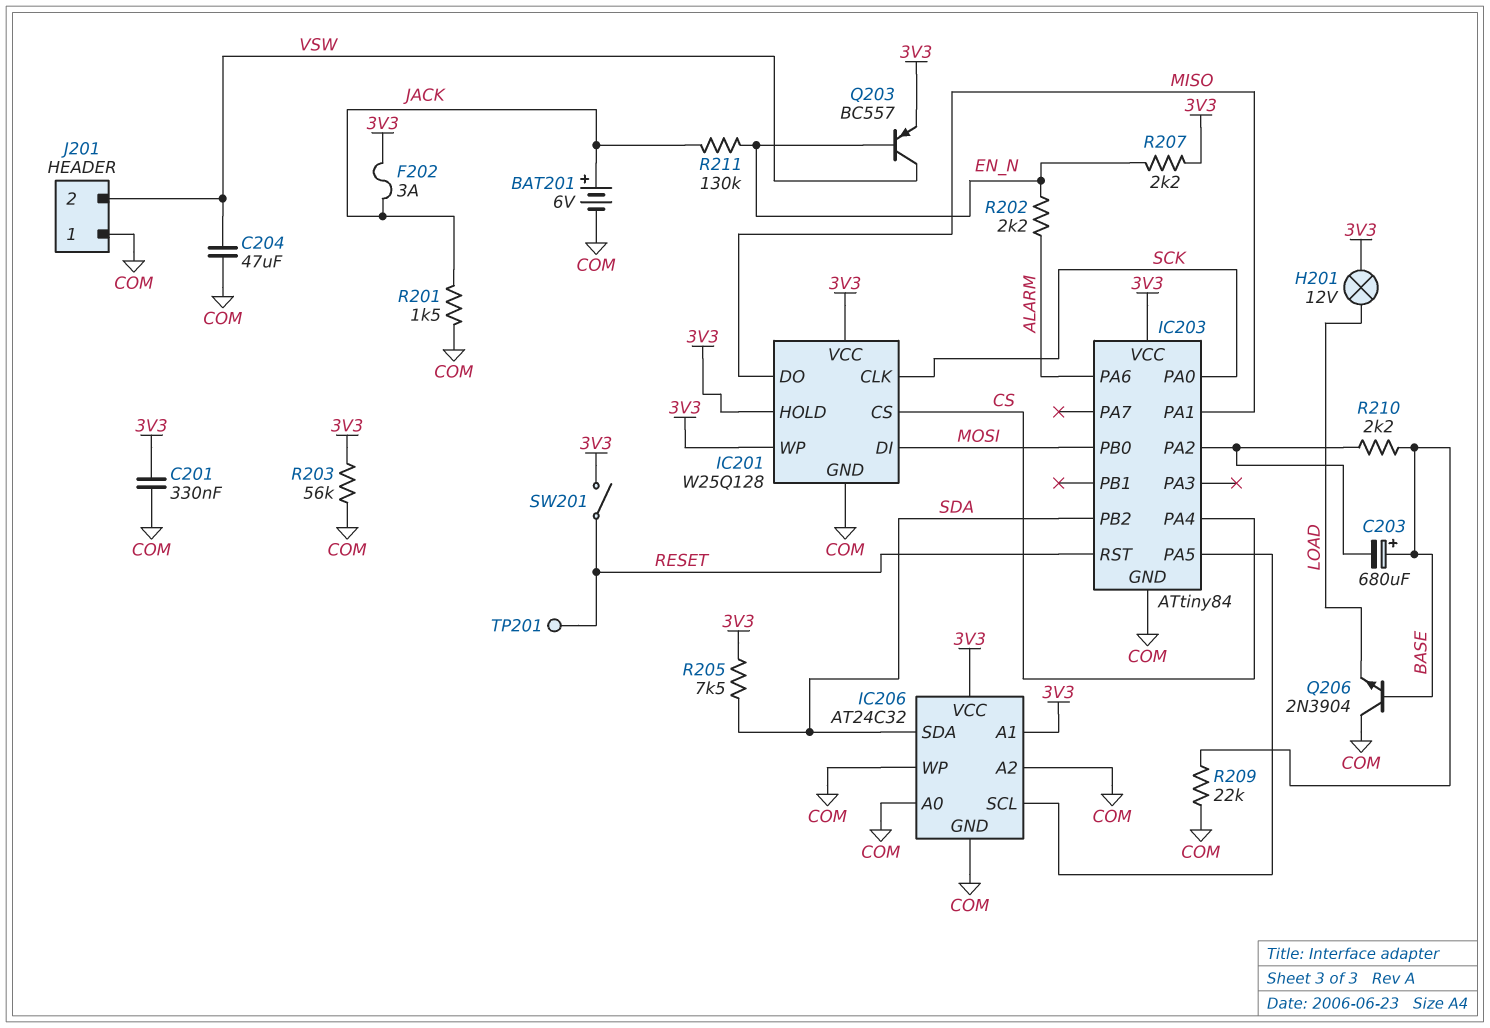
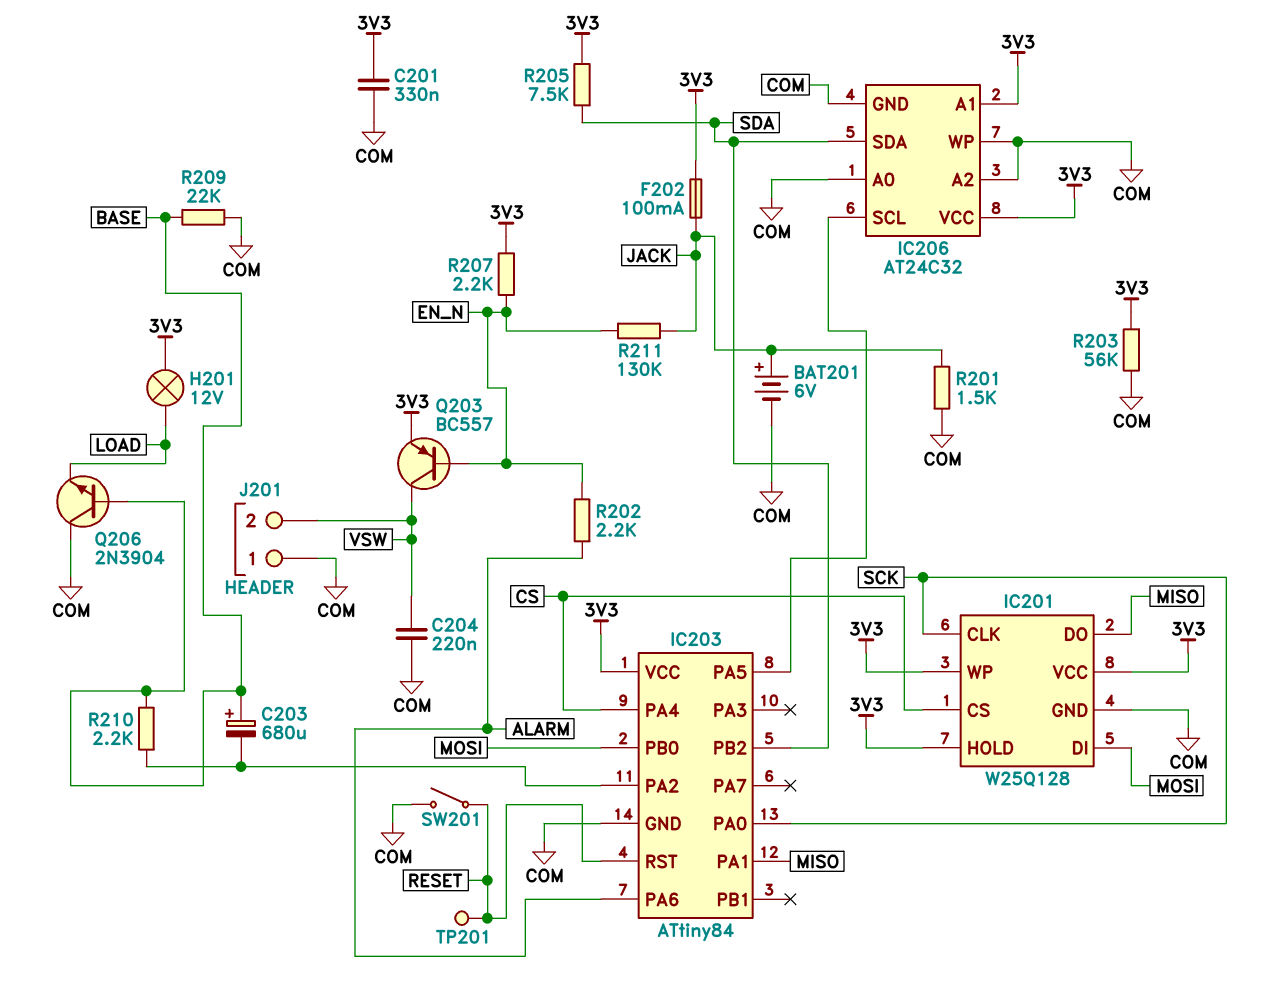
C204: 47uF (COM, VSW) -> 220nF (COM, VSW)
F202: 3A (3V3, JACK) -> 100mA (3V3, JACK)
SW201: switch (3V3, RESET) -> switch (COM, RESET)

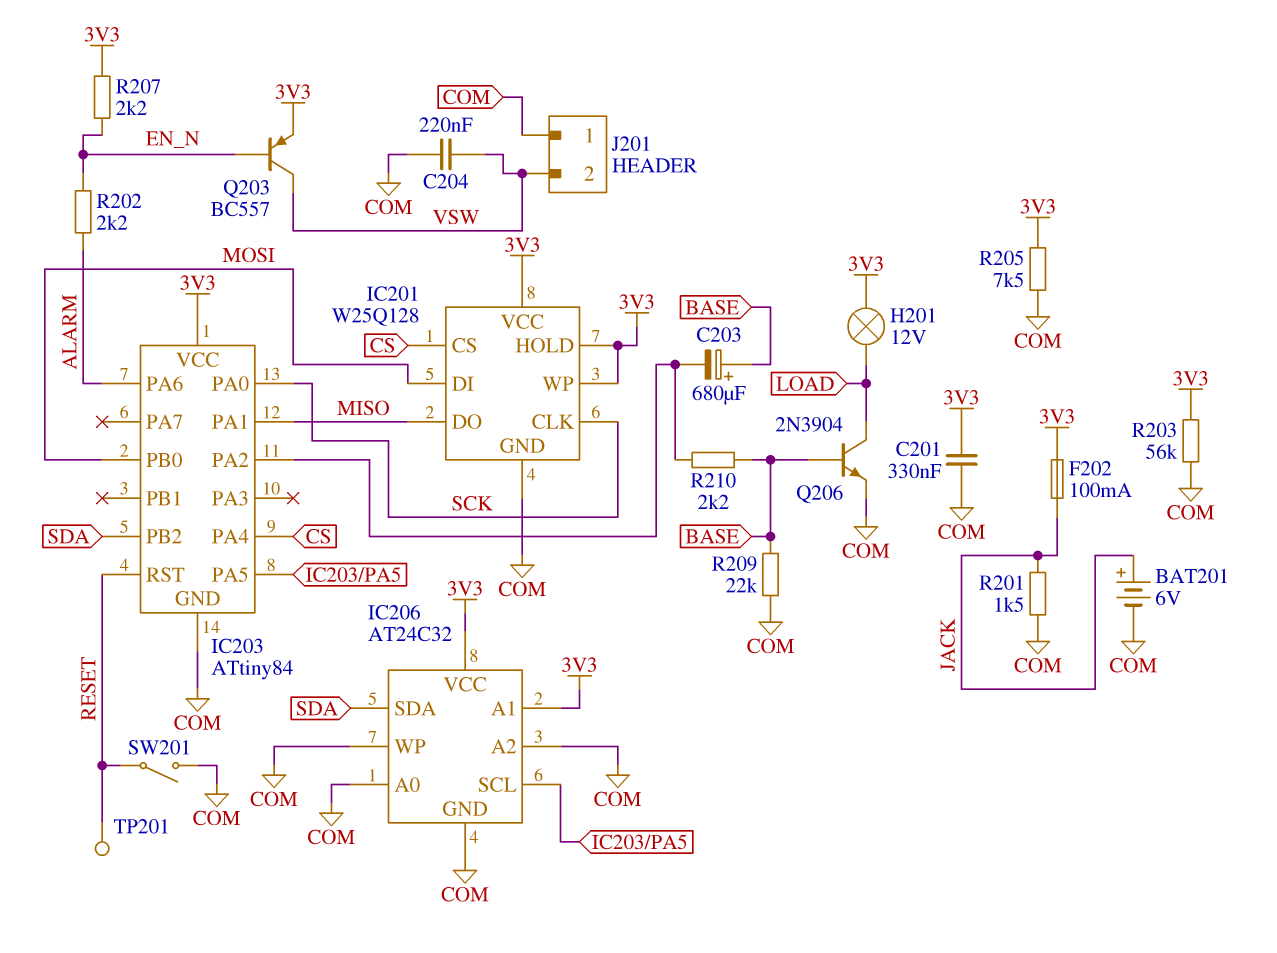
Q206: NPN 2N3904 (B BASE, C COM, E LOAD) -> NPN 2N3904 (B BASE, C LOAD, E COM)
R205: 7.5k (3V3, SDA) -> 7.5k (3V3, COM)
R211: 130k (EN_N, JACK) -> none

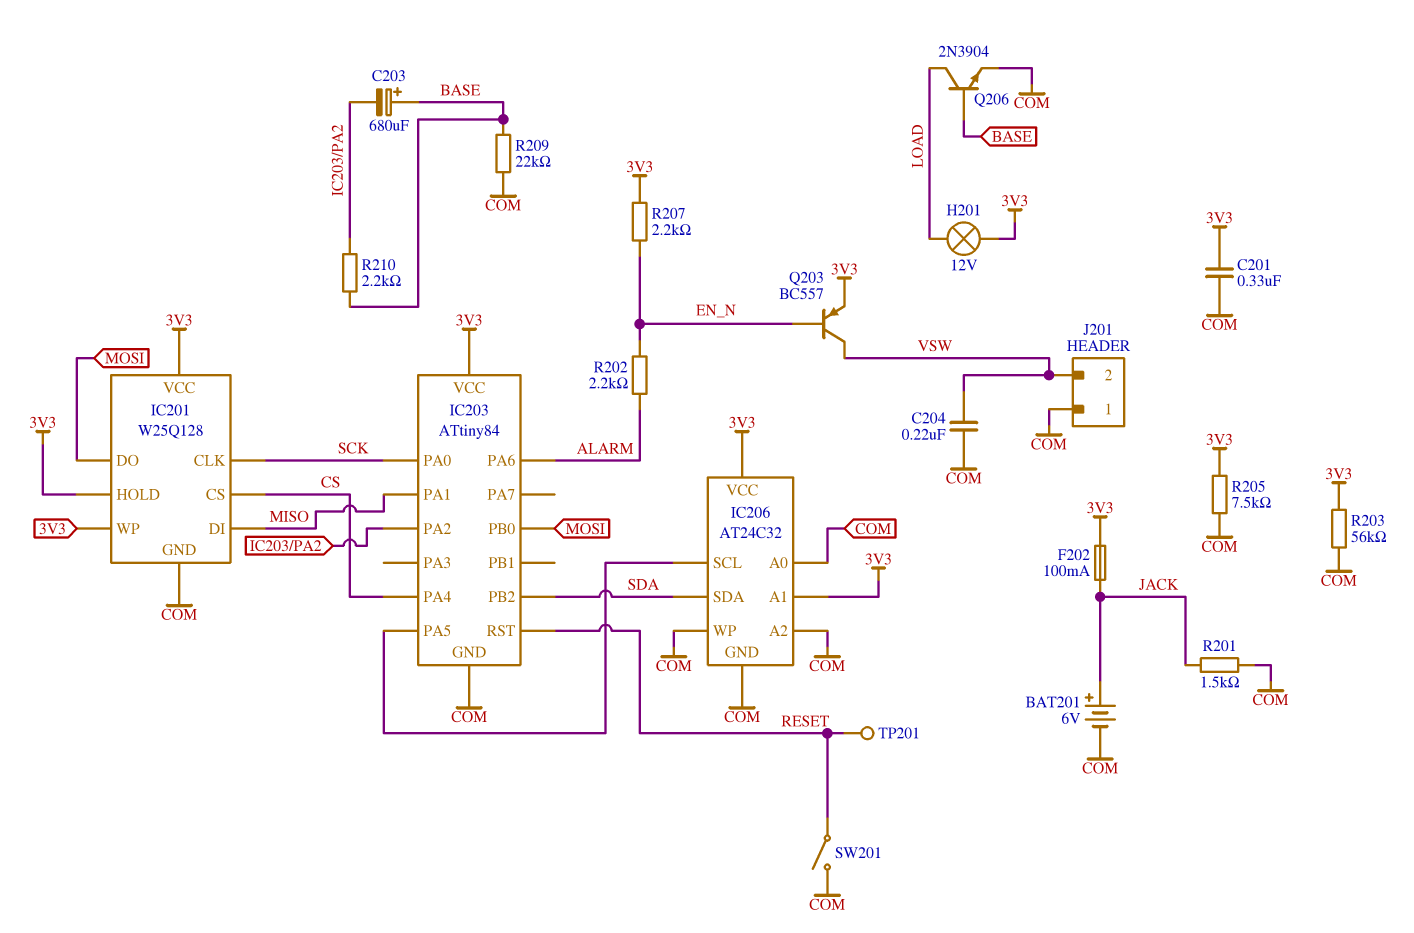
IC201 pin DI: MOSI -> MISO
IC201 pin DO: MISO -> MOSI

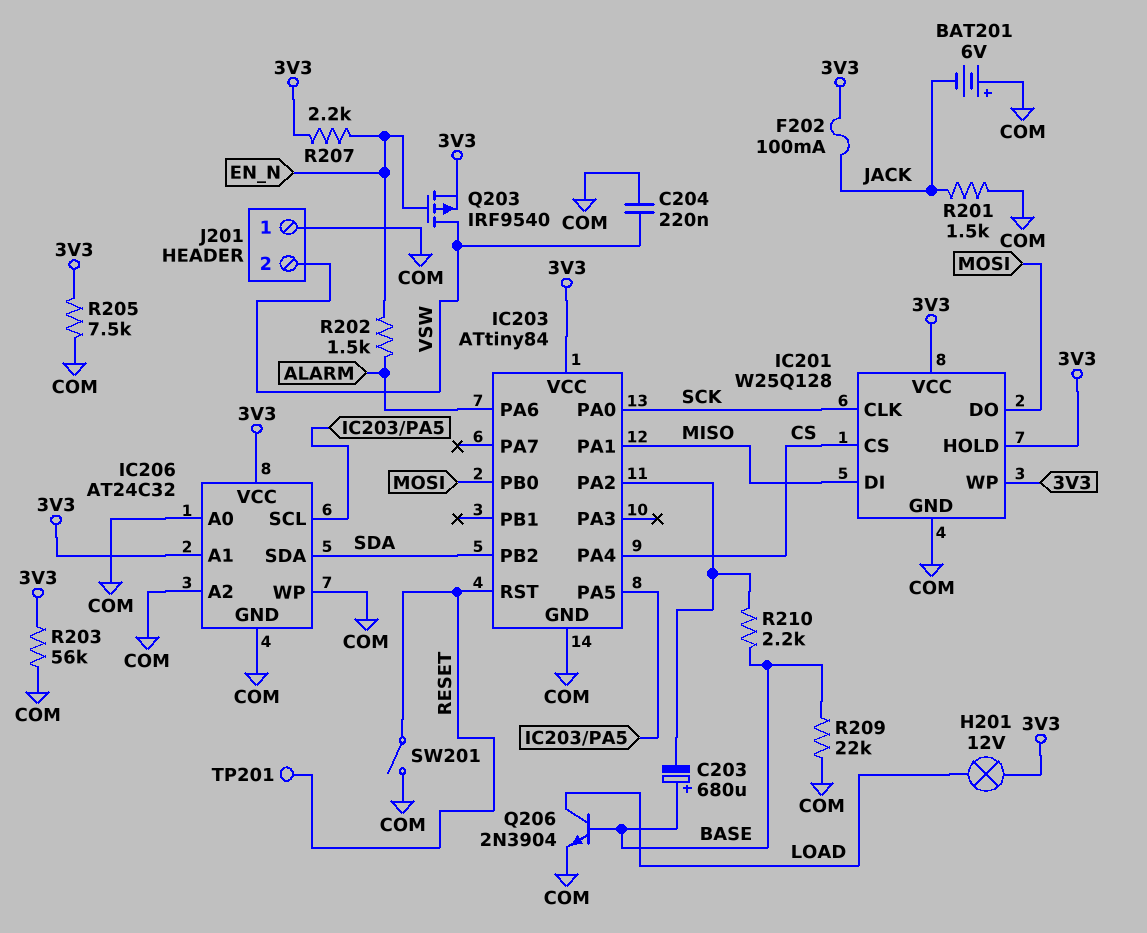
BAT201: 6V (plus JACK, minus COM) -> 6V (plus COM, minus JACK)
C201: 330nF (3V3, COM) -> none
Q203: PNP BC557 (B EN_N, C VSW, E 3V3) -> PMOS IRF9540 (G EN_N, D VSW, S 3V3)
R202: 2.2k (ALARM, EN_N) -> 1.5k (ALARM, EN_N)

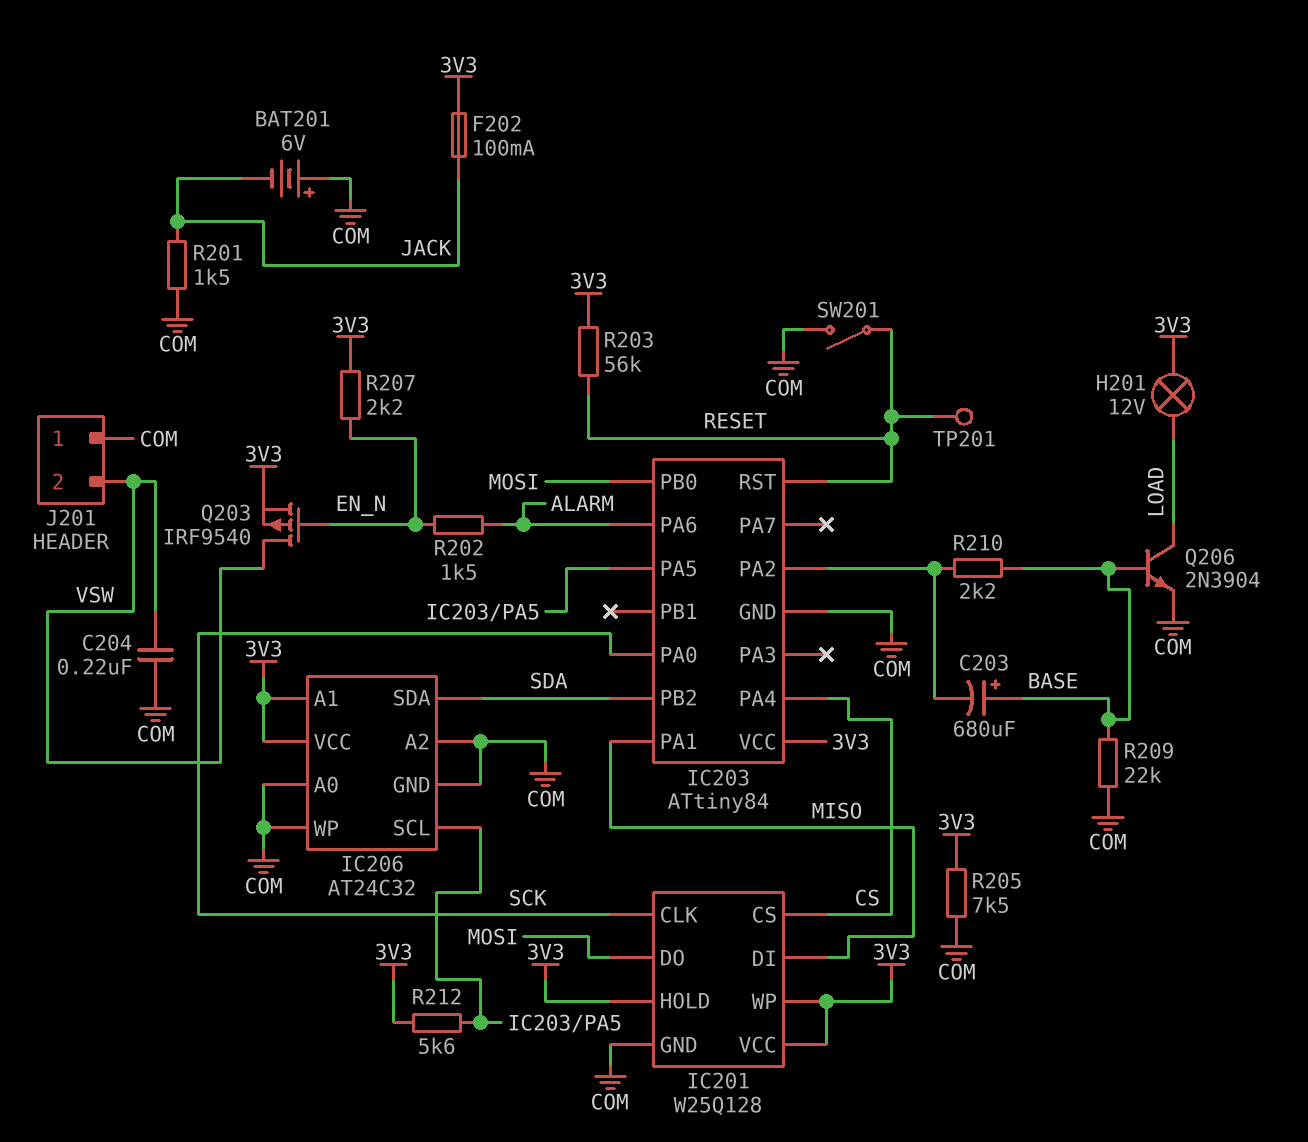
R203: 56k (3V3, COM) -> 56k (3V3, RESET)
R212: none -> 5.6k (3V3, IC203/PA5)

